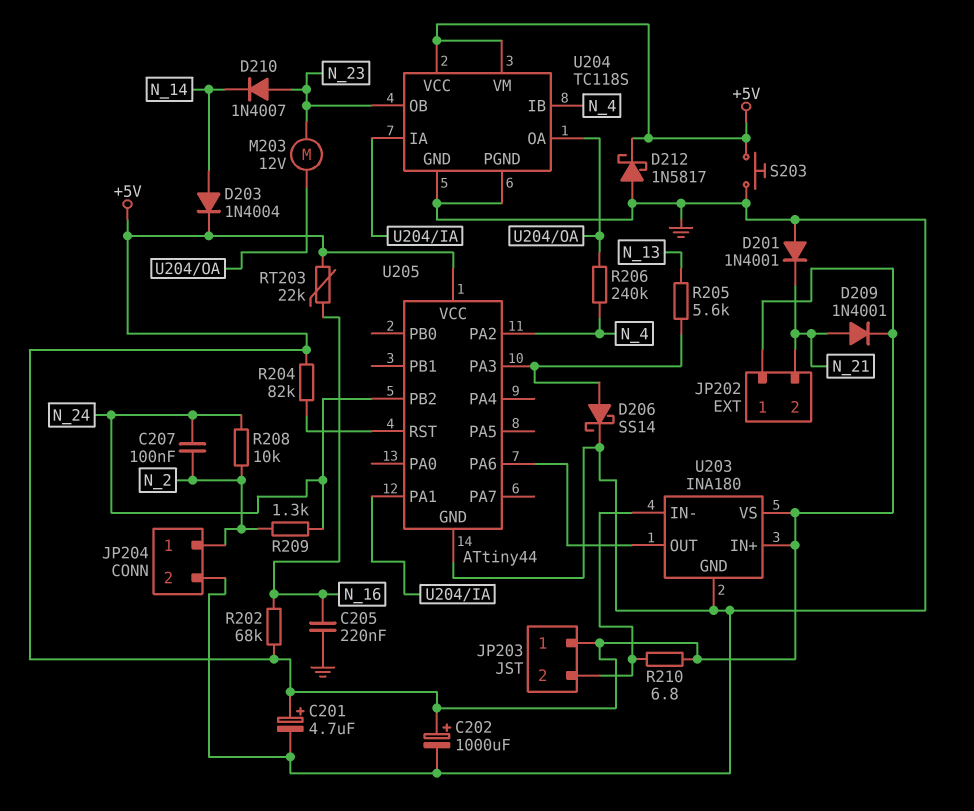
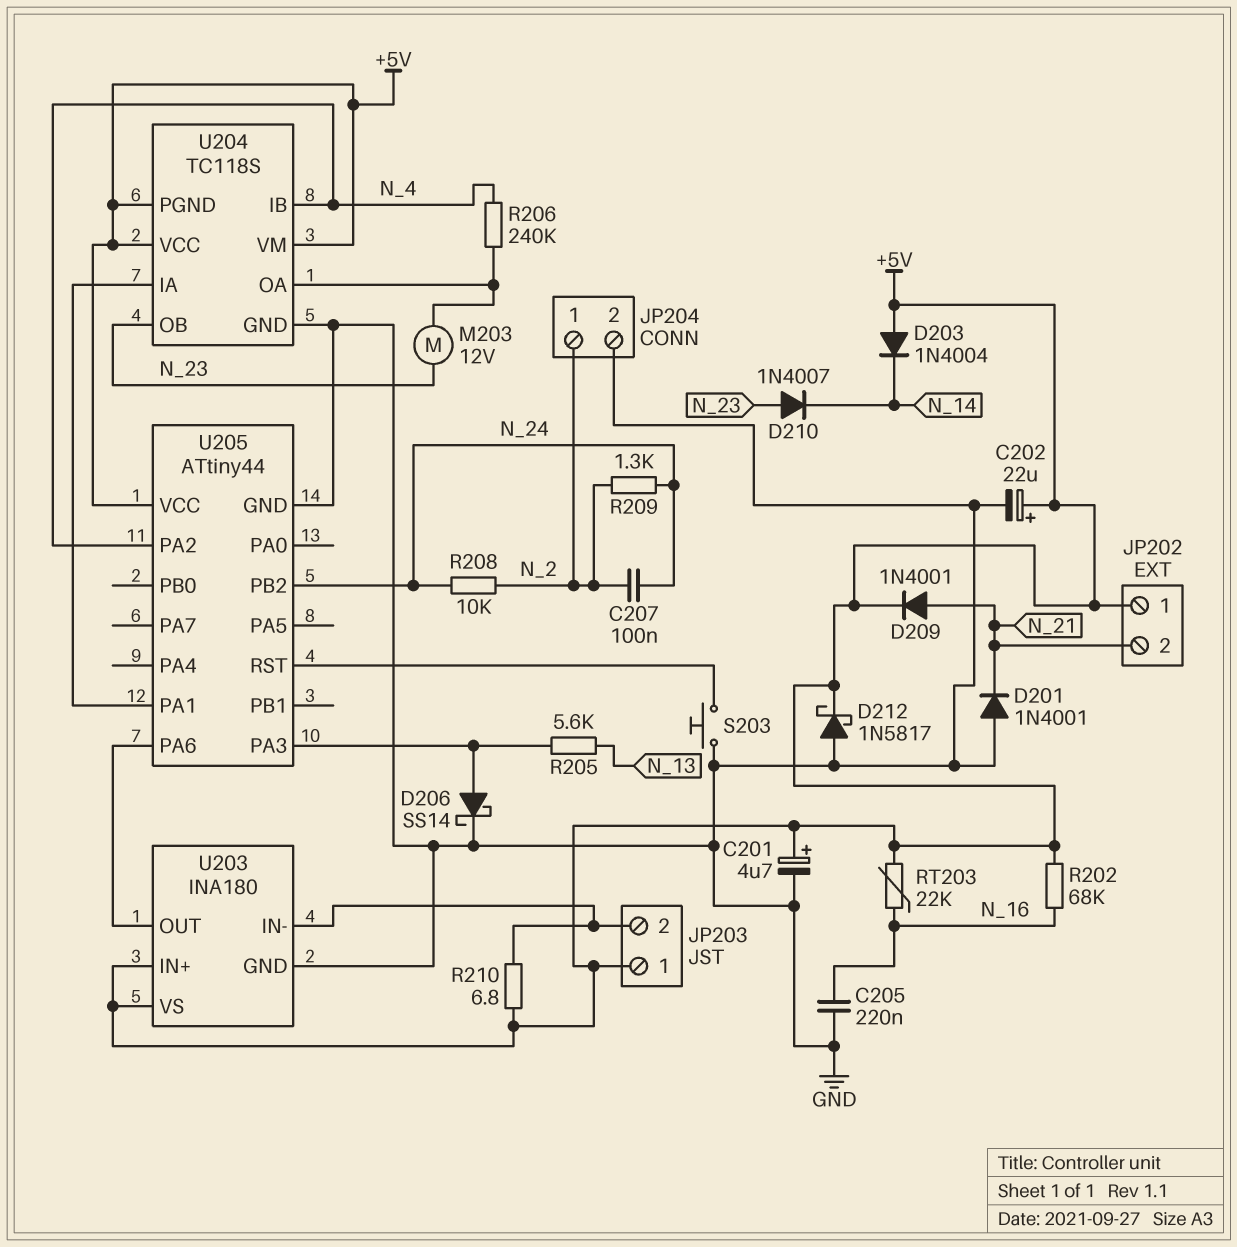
C202: 1000uF (plus +5V, minus GND) -> 22uF (plus +5V, minus GND)
D203: diode 1N4004 (A N_14, K +5V) -> diode 1N4004 (A +5V, K N_14)
R204: 82k (+5V, U205/RST) -> none
S203: button (+5V, GND) -> button (GND, U205/RST)
U204 pin PGND: GND -> +5V

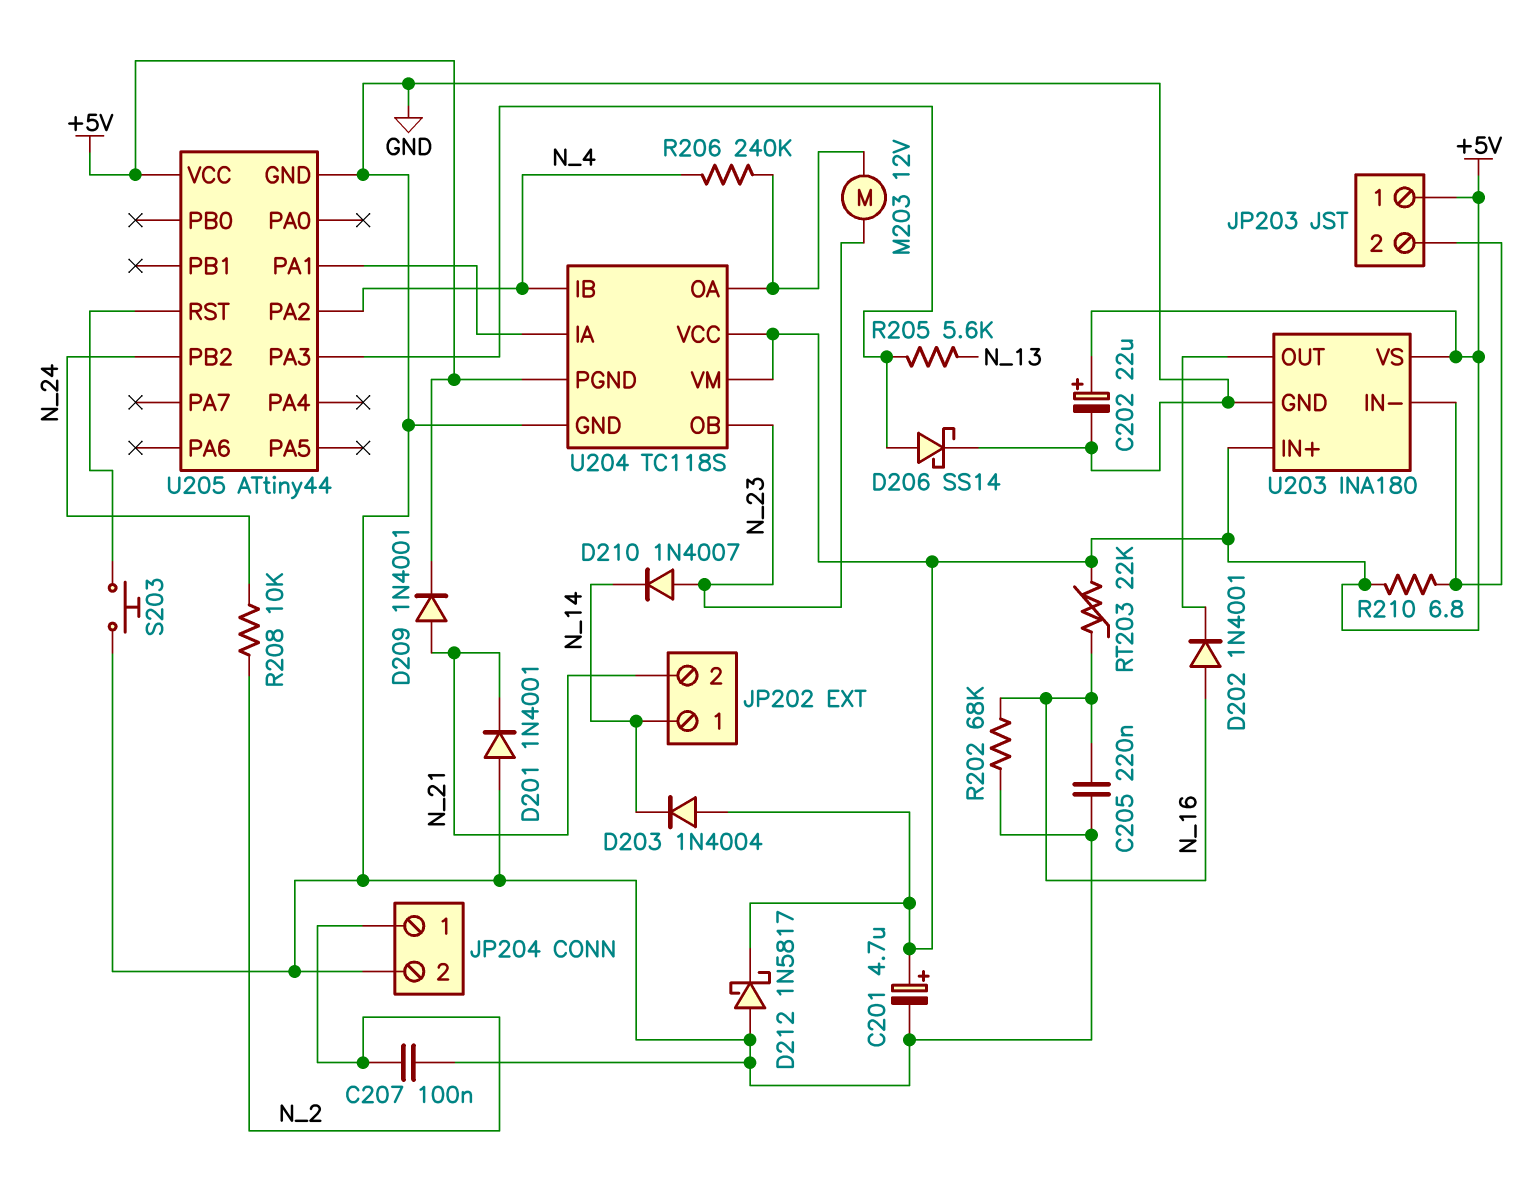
C207: 100nF (N_2, N_24) -> 100nF (GND, N_2)
D202: none -> diode 1N4001 (A N_16, K U203/OUT)
JP202 pin 1: +5V -> N_14
R202: 68k (+5V, N_16) -> 68k (GND, N_16)
R209: 1.3k (N_2, N_24) -> none
U205 pin PA6: U203/OUT -> none

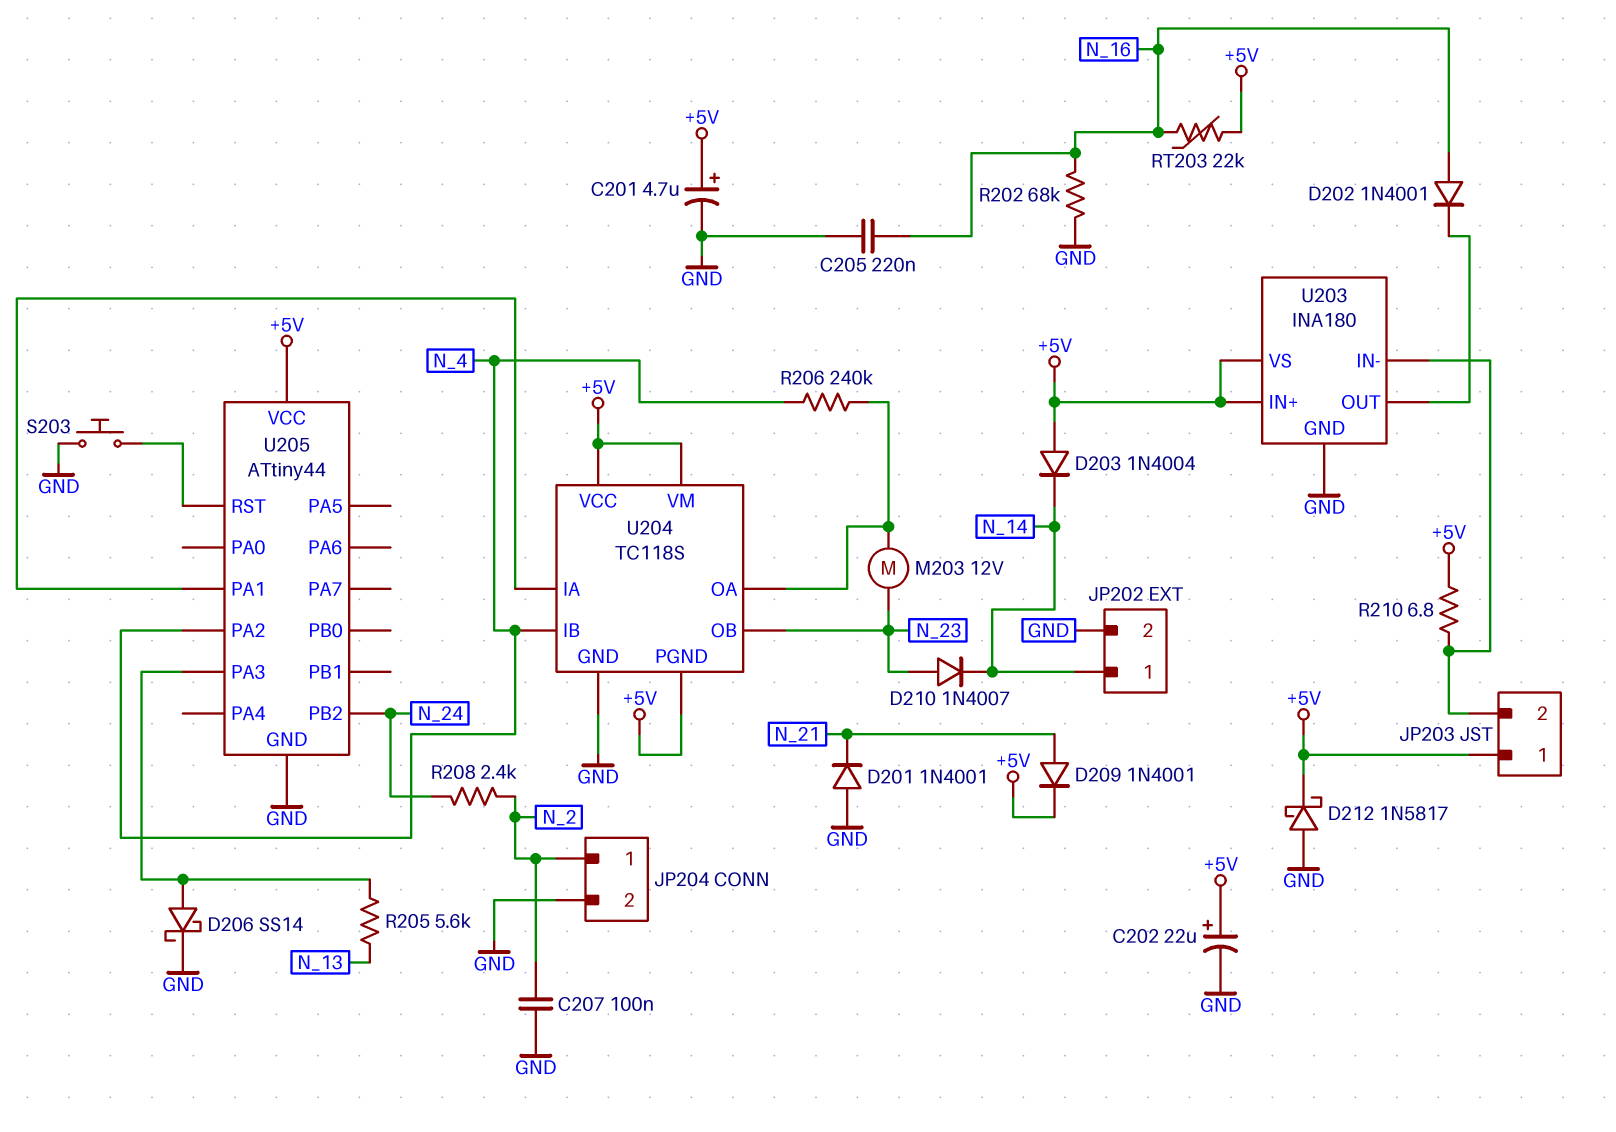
JP202 pin 2: N_21 -> GND
R208: 10k (N_2, N_24) -> 2.4k (N_2, N_24)

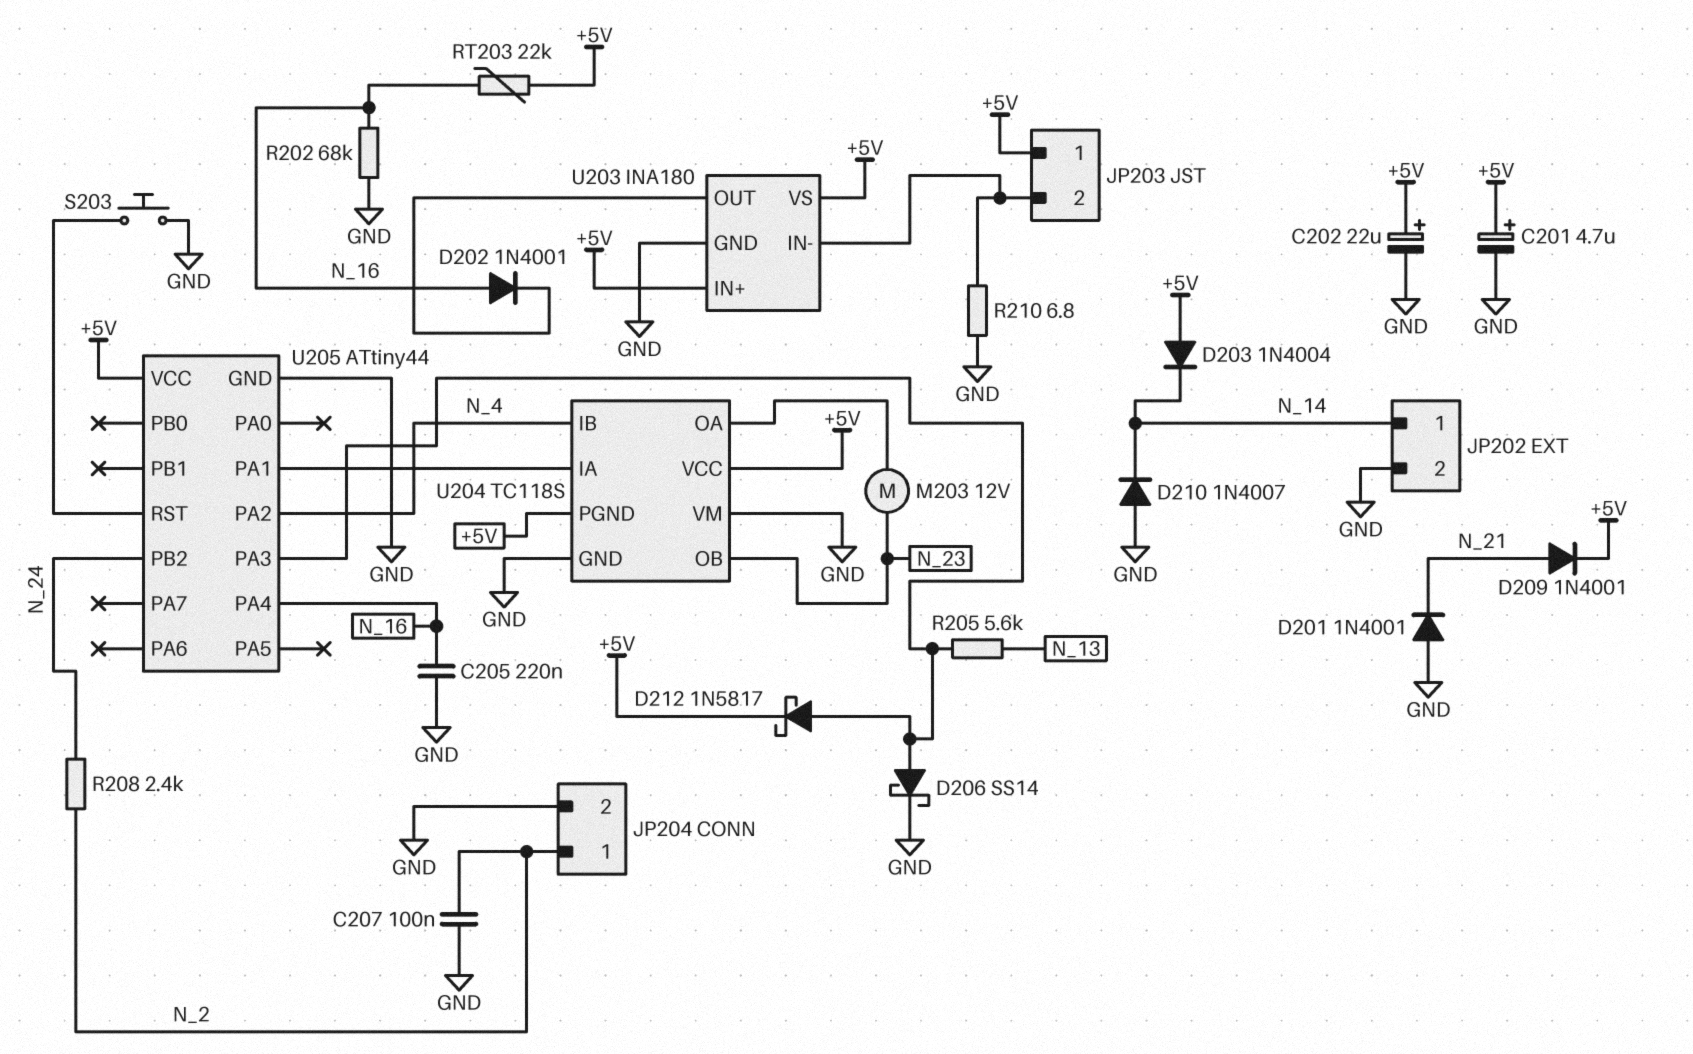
D210: diode 1N4007 (A N_23, K N_14) -> diode 1N4007 (A GND, K N_14)
D212: schottky 1N5817 (A GND, K +5V) -> schottky 1N5817 (A U205/PA3, K +5V)
R206: 240k (N_4, U204/OA) -> none
R210: 6.8 (+5V, JP203/2) -> 6.8 (GND, JP203/2)
U204 pin VM: +5V -> GND
U205 pin PA4: none -> N_16

